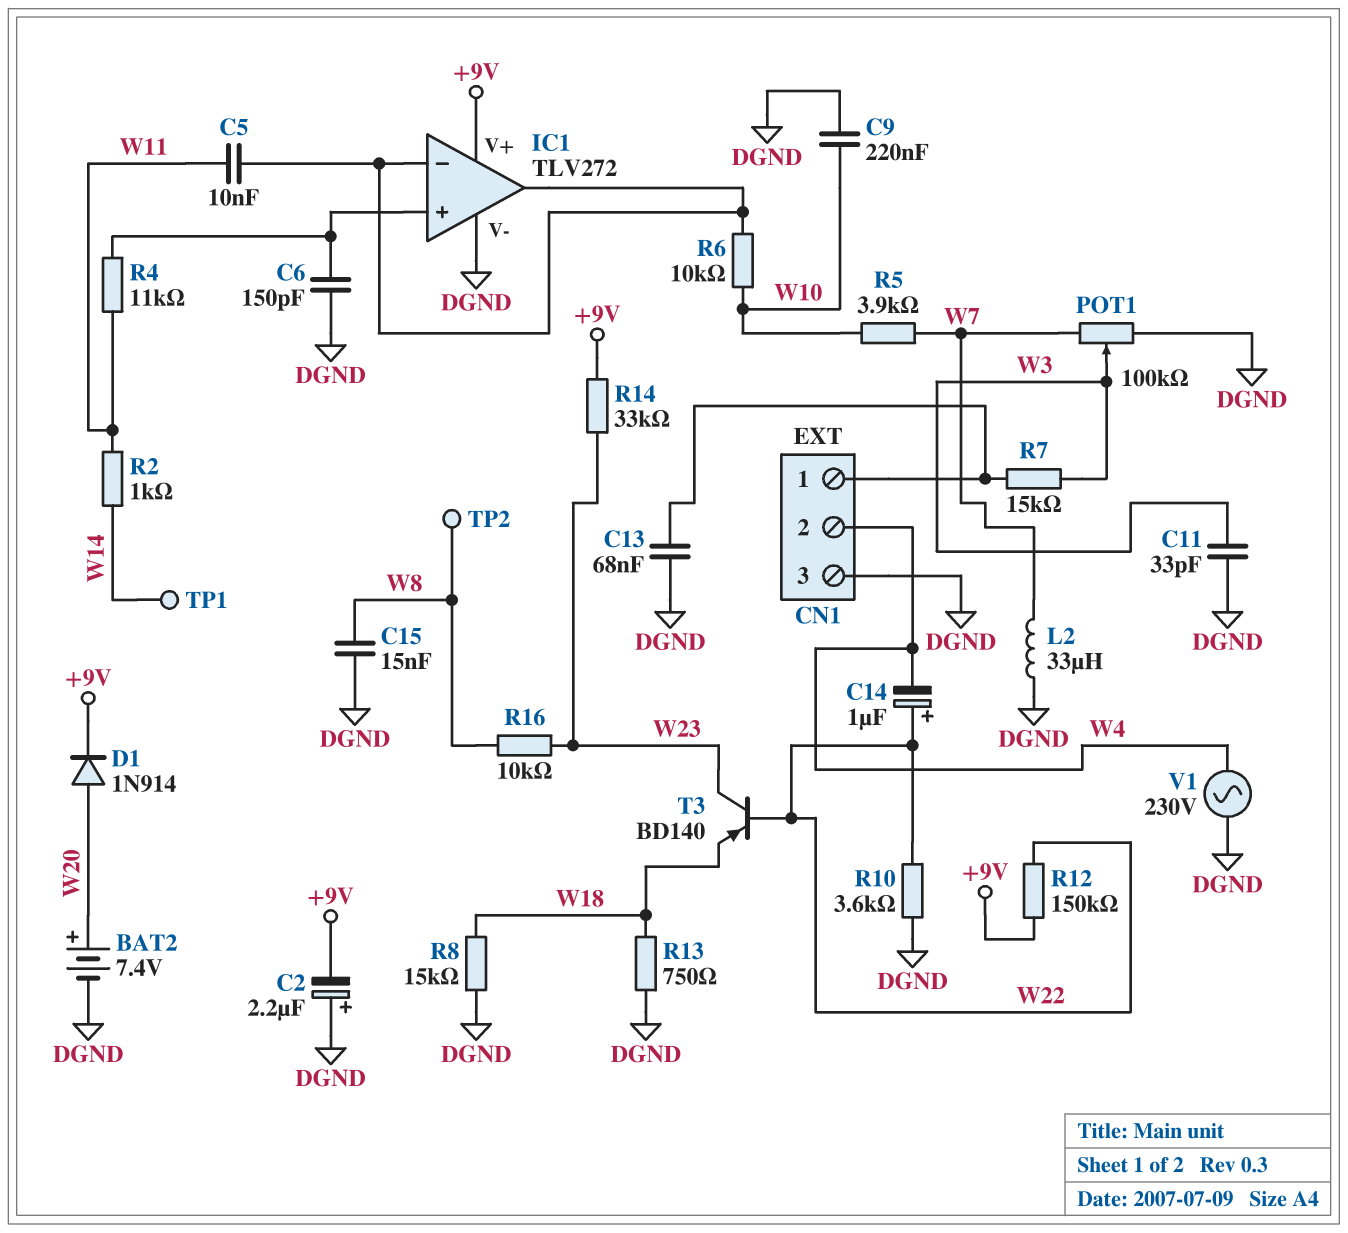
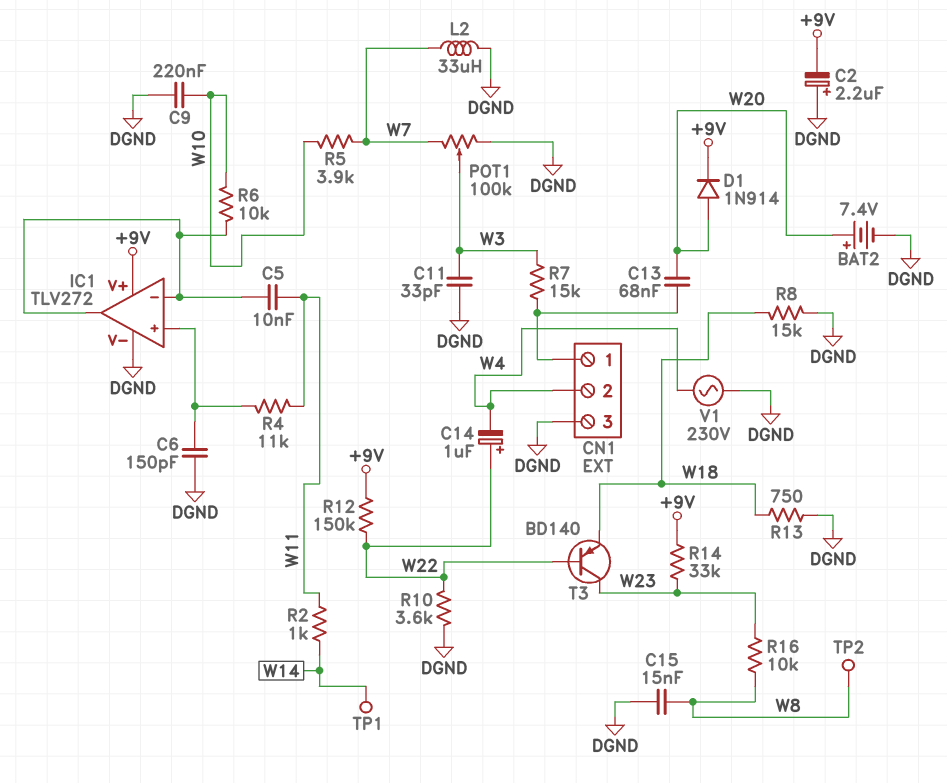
C13: 68nF (CN1/1, DGND) -> 68nF (CN1/1, W20)

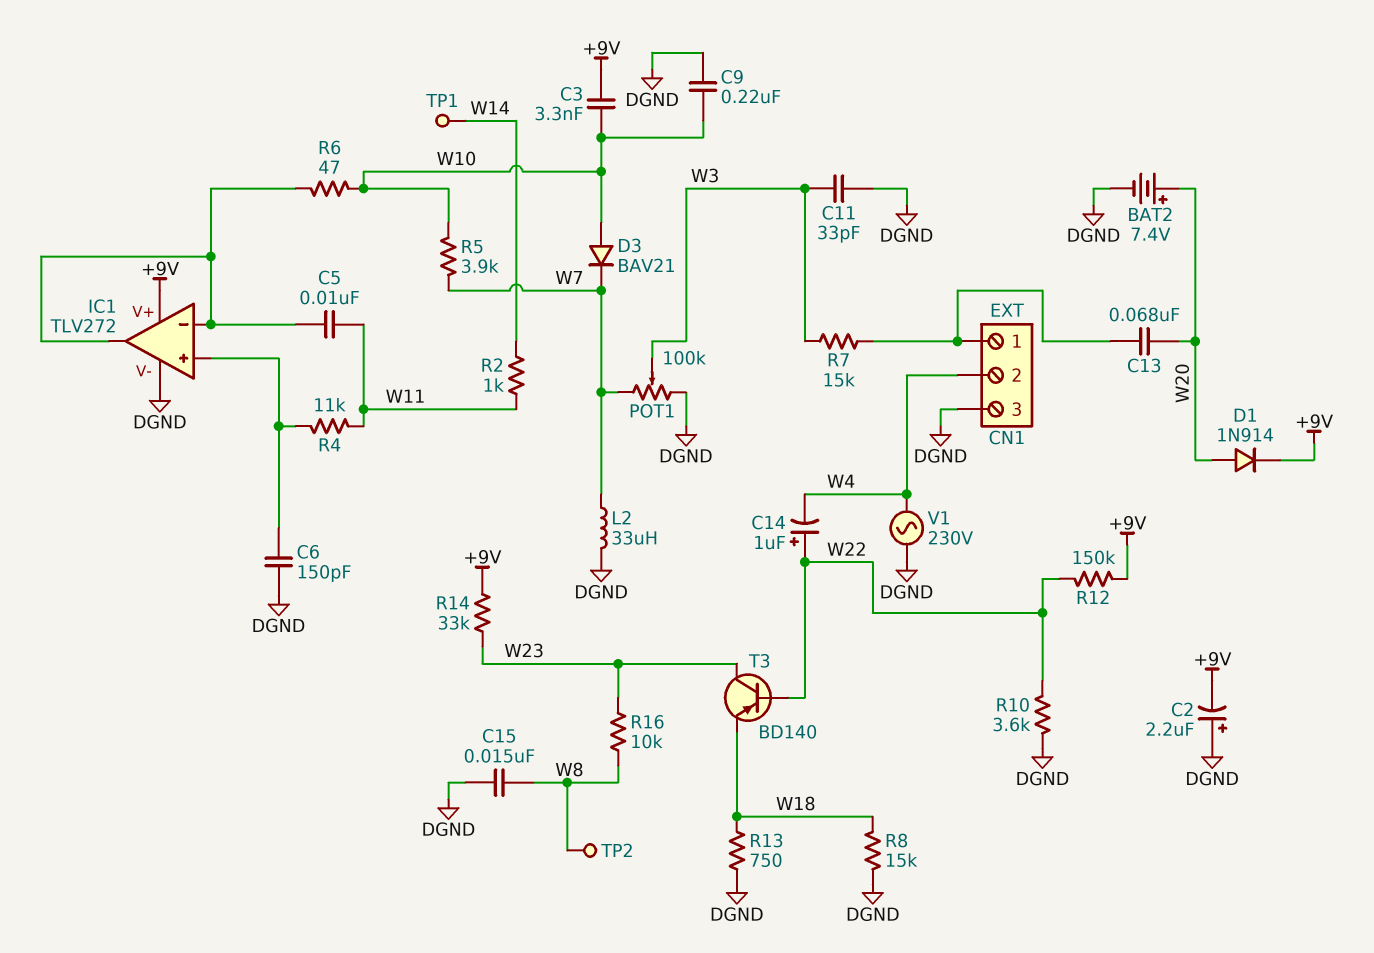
C3: none -> 3.3nF (+9V, W10)
D3: none -> diode BAV21 (A W10, K W7)
R6: 10k (IC1/in-, W10) -> 47 (IC1/in-, W10)

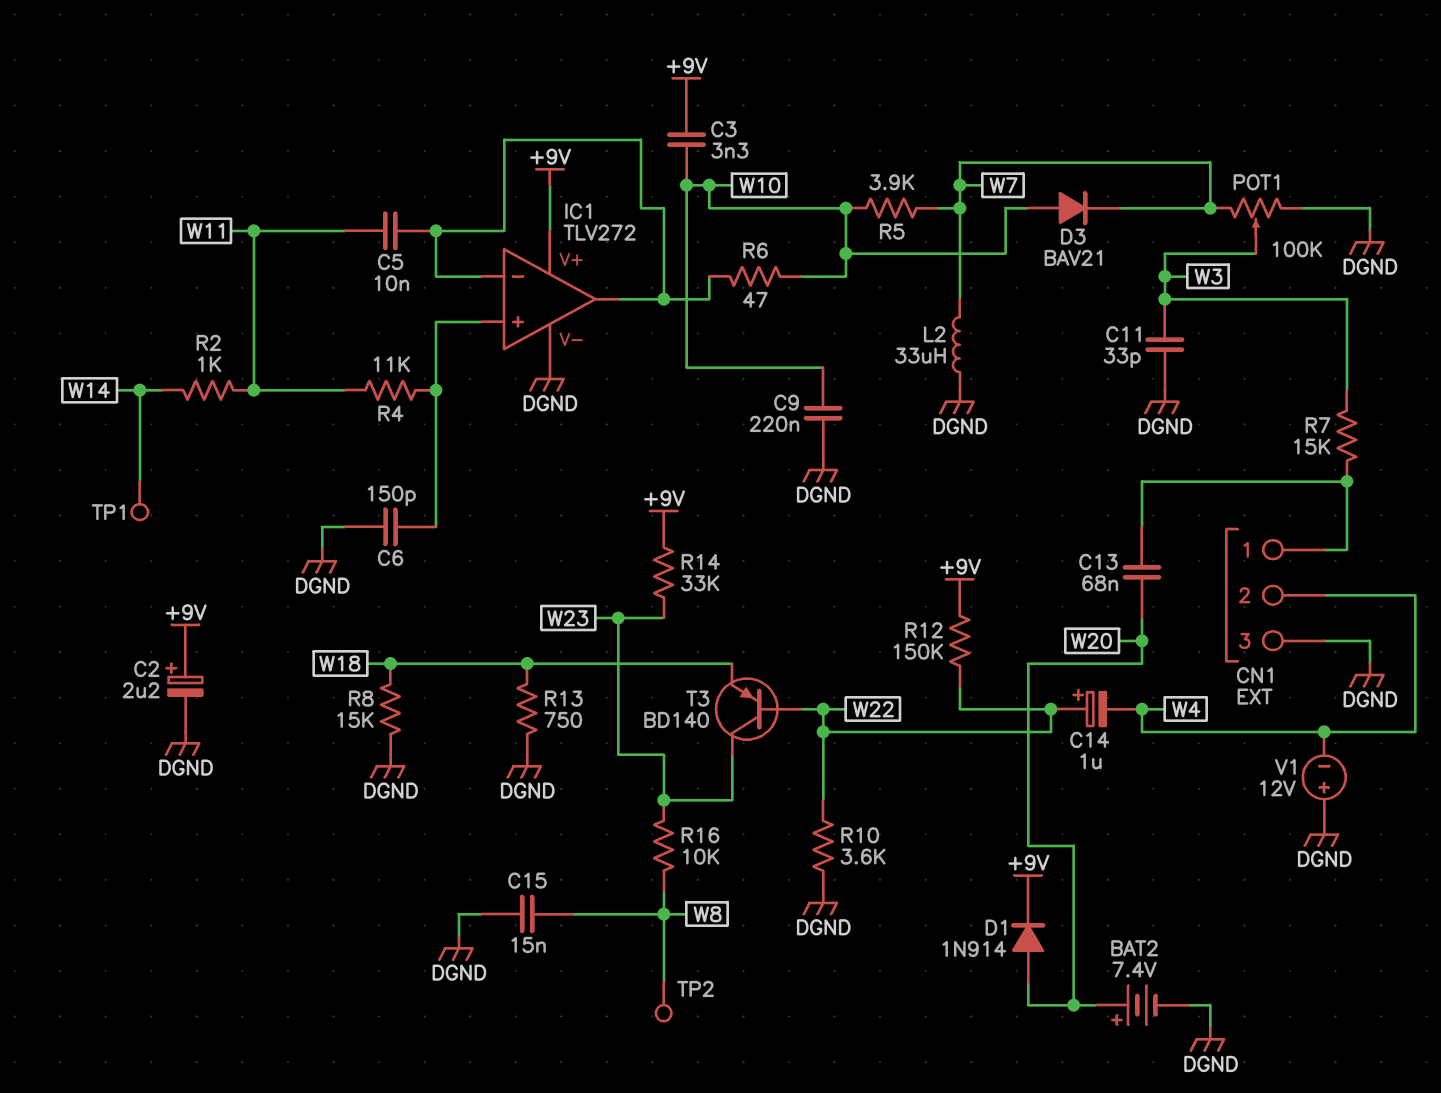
C2: 2.2uF (plus DGND, minus +9V) -> 2.2uF (plus +9V, minus DGND)
V1: AC 230V (DGND, W4) -> 12V (plus DGND, minus W4)

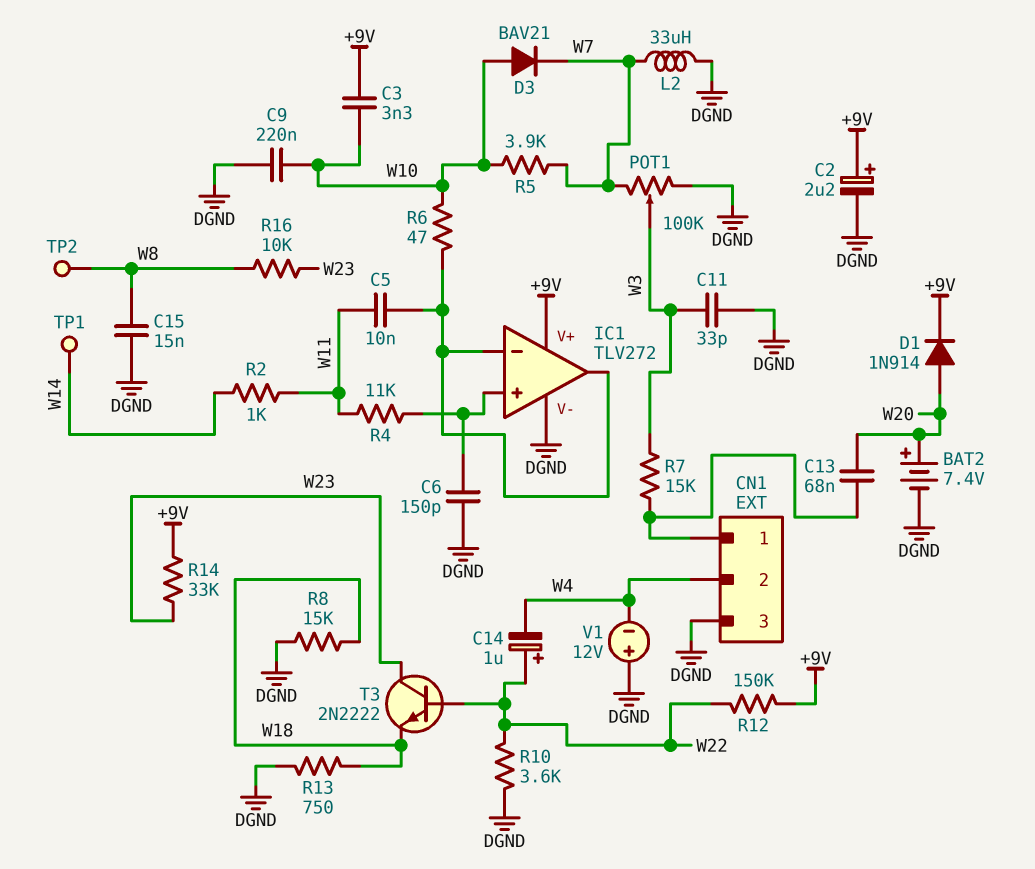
T3: PNP BD140 (B W22, C W23, E W18) -> NPN 2N2222 (B W22, C W23, E W18)

